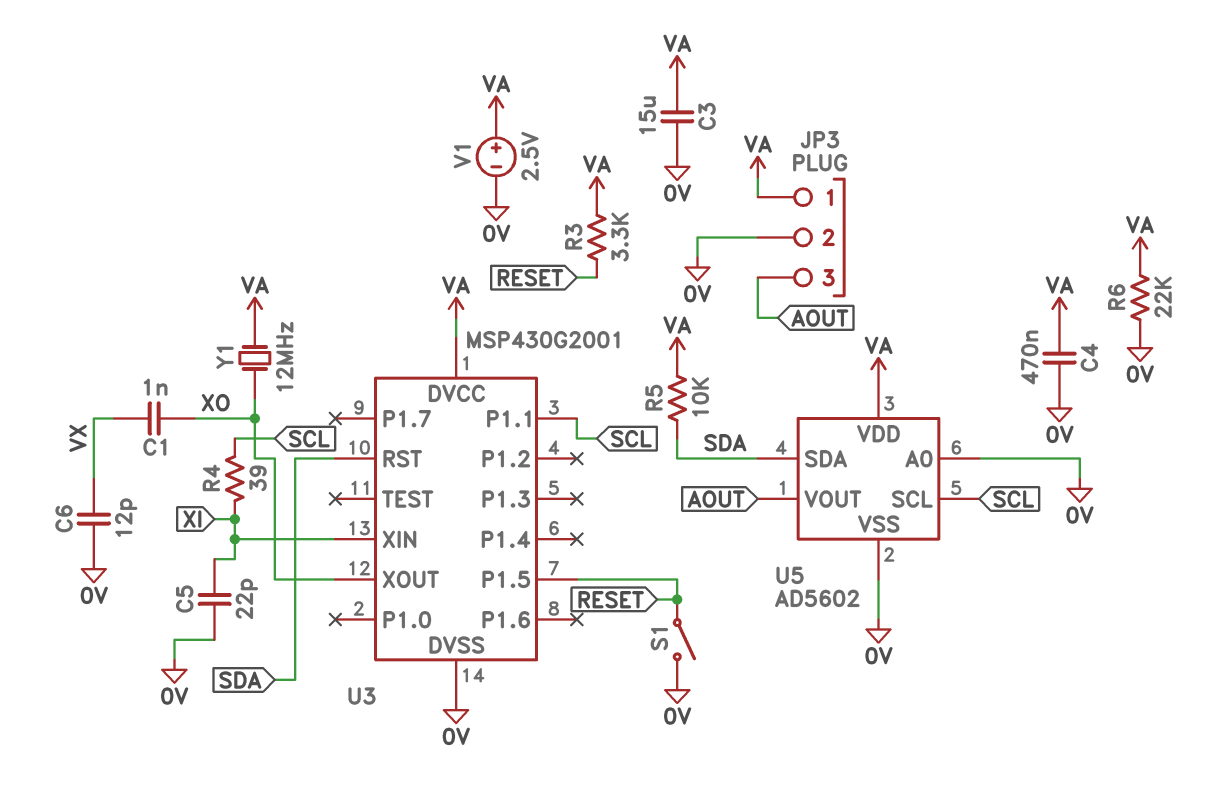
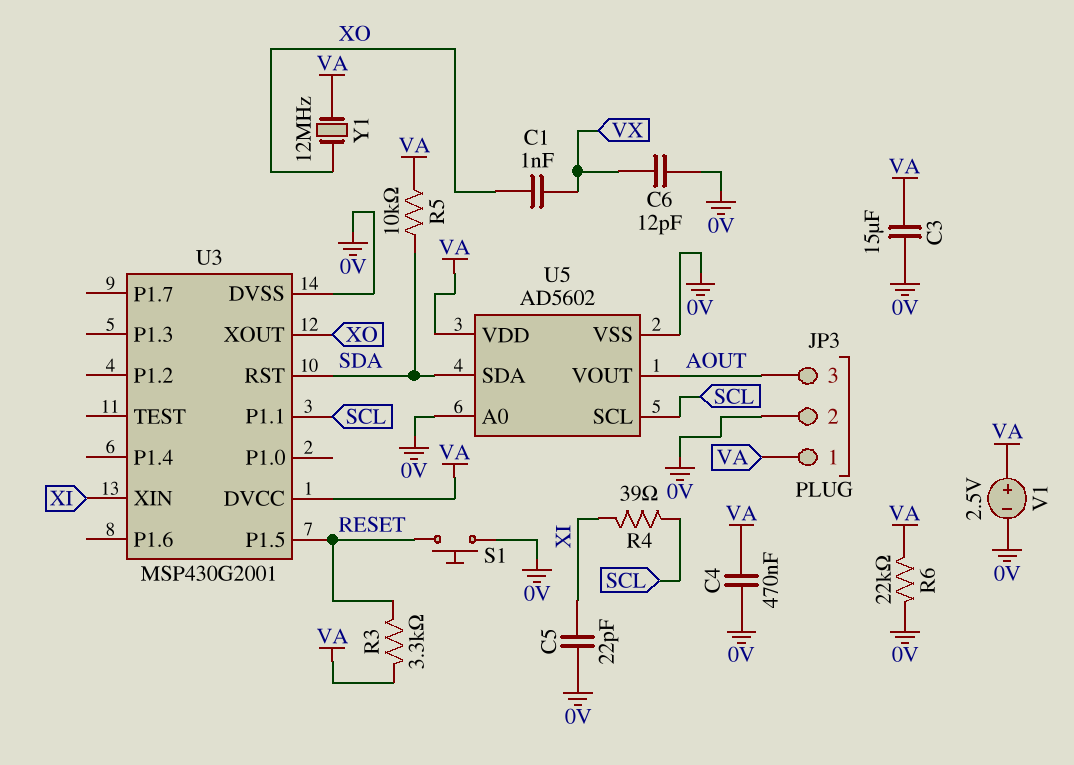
S1: switch (0V, RESET) -> button (0V, RESET)

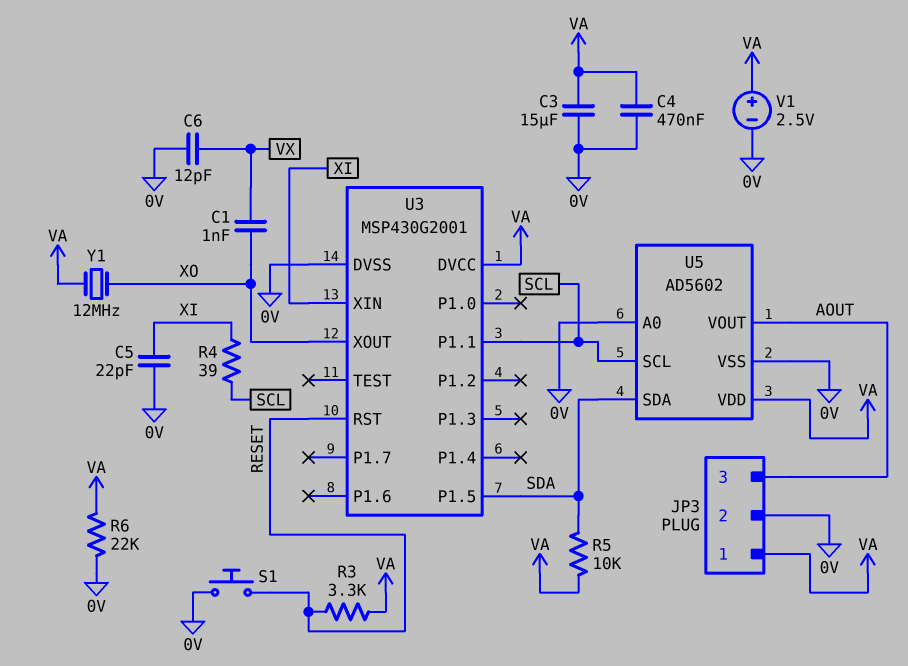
U3 pin P1.5: RESET -> SDA
U3 pin RST: SDA -> RESET

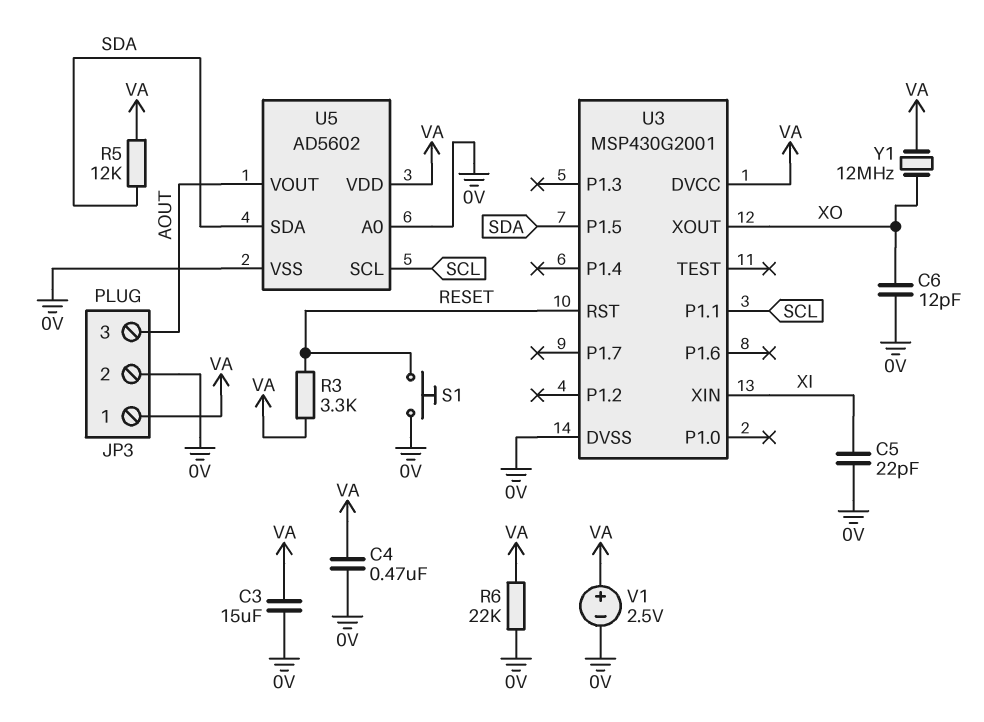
C1: 1nF (VX, XO) -> none
C6: 12pF (0V, VX) -> 12pF (0V, XO)
R4: 39 (SCL, XI) -> none
R5: 10k (SDA, VA) -> 12k (SDA, VA)

